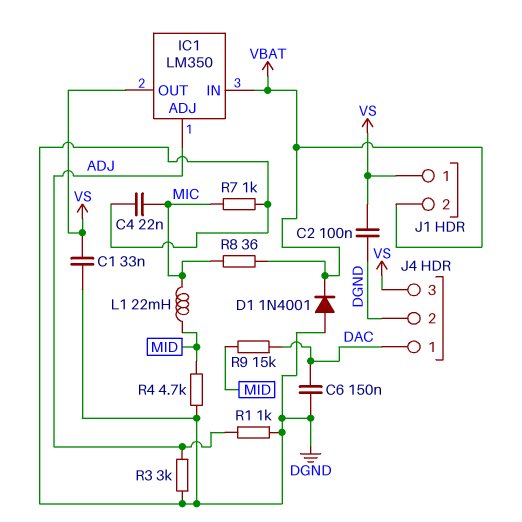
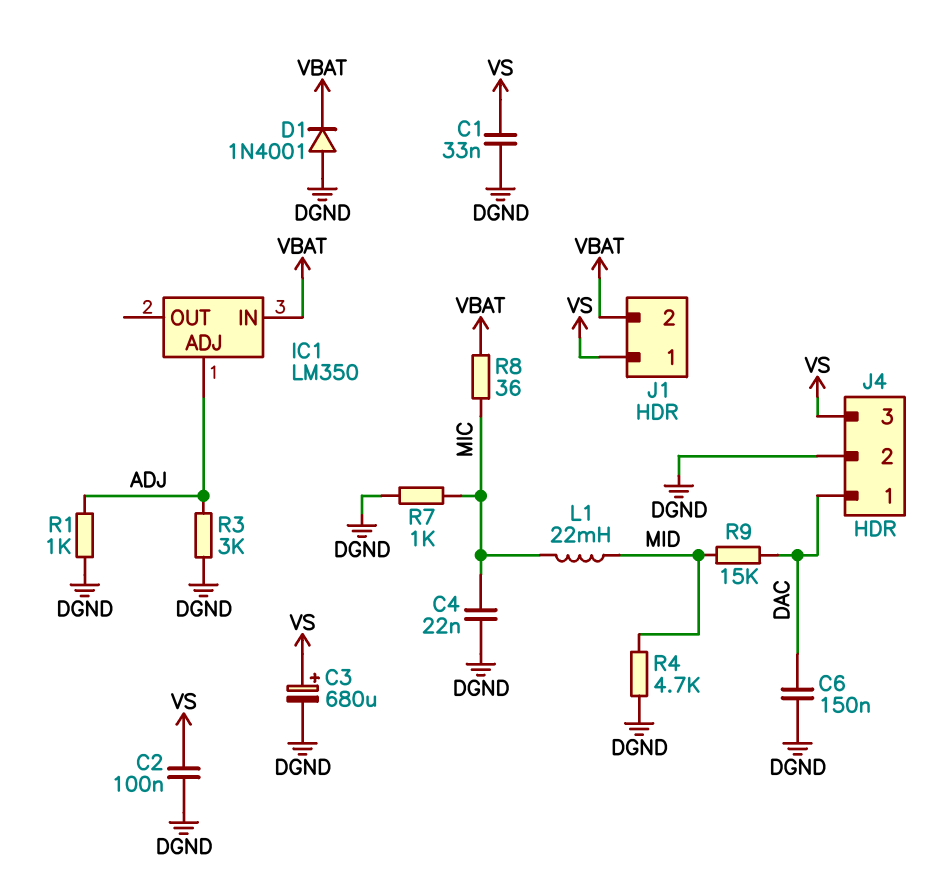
C3: none -> 680uF (plus VS, minus DGND)
IC1 pin OUT: VS -> none

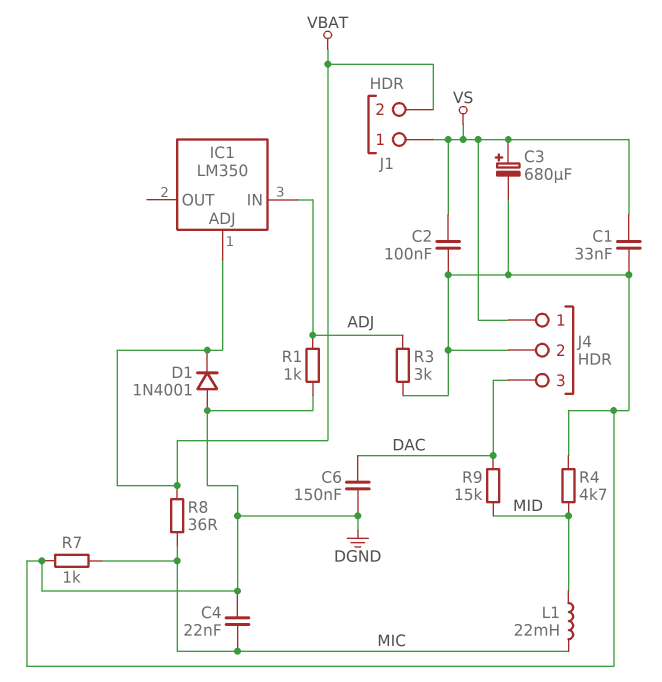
IC1 pin ADJ: ADJ -> VBAT
IC1 pin IN: VBAT -> ADJ
J4 pin 1: DAC -> VS
J4 pin 3: VS -> DAC

